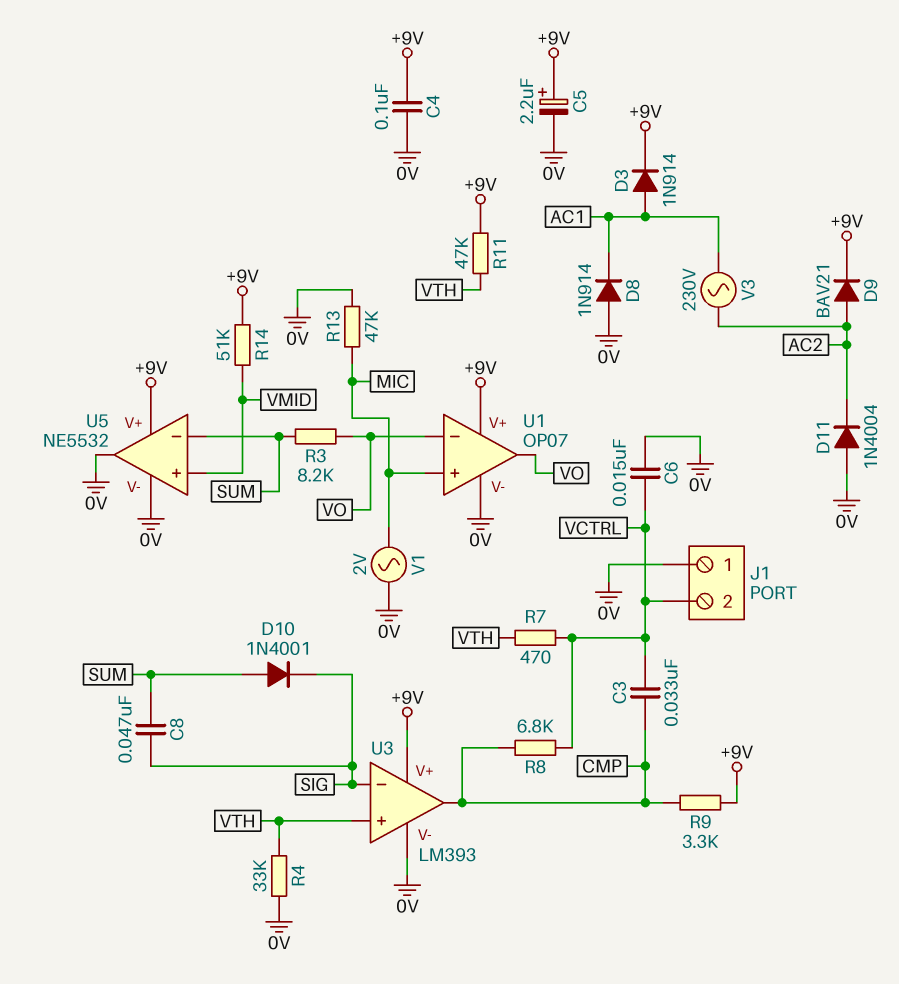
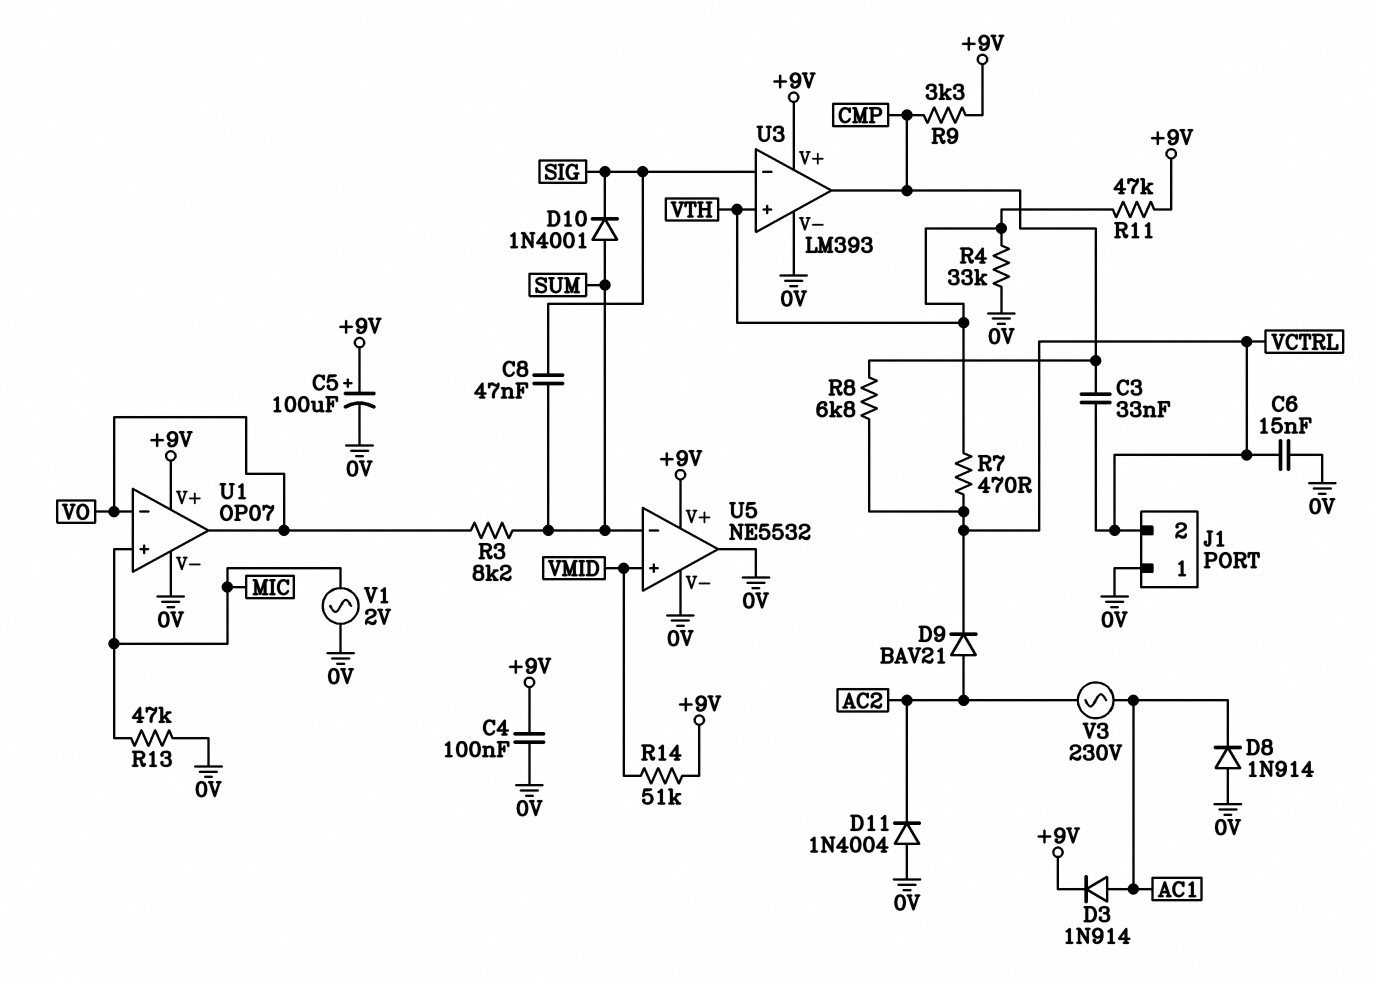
C5: 2.2uF (plus +9V, minus 0V) -> 100uF (plus +9V, minus 0V)
D9: diode BAV21 (A AC2, K +9V) -> diode BAV21 (A AC2, K VCTRL)

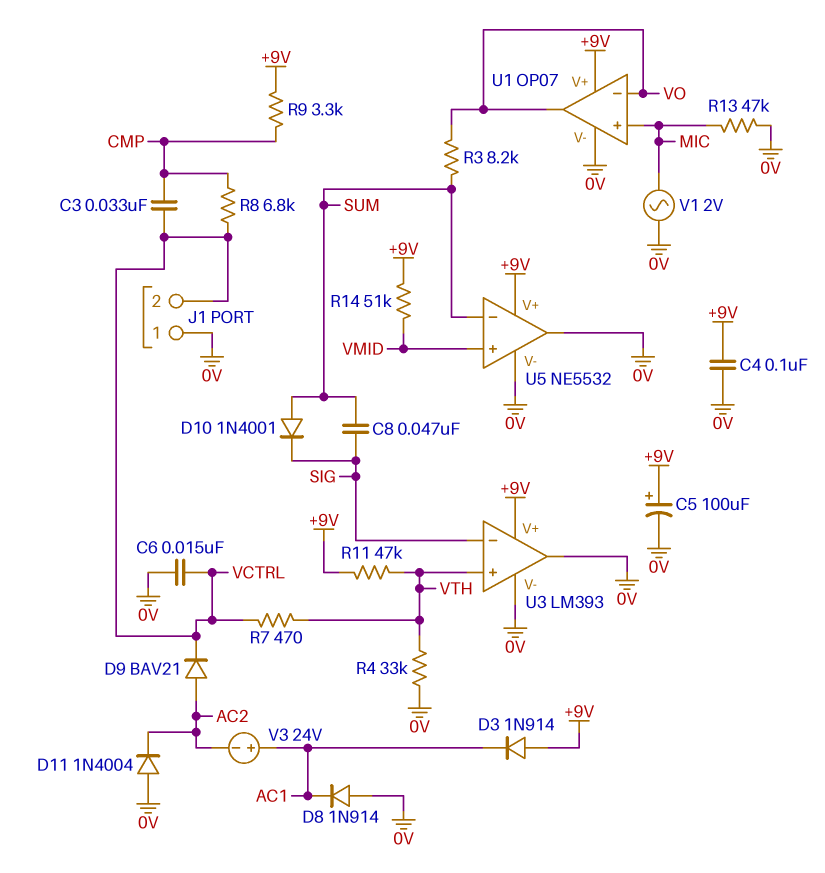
D3: diode 1N914 (A AC1, K +9V) -> diode 1N914 (A +9V, K AC1)
U3 pin out: CMP -> 0V
V3: AC 230V (AC1, AC2) -> 24V (plus AC1, minus AC2)

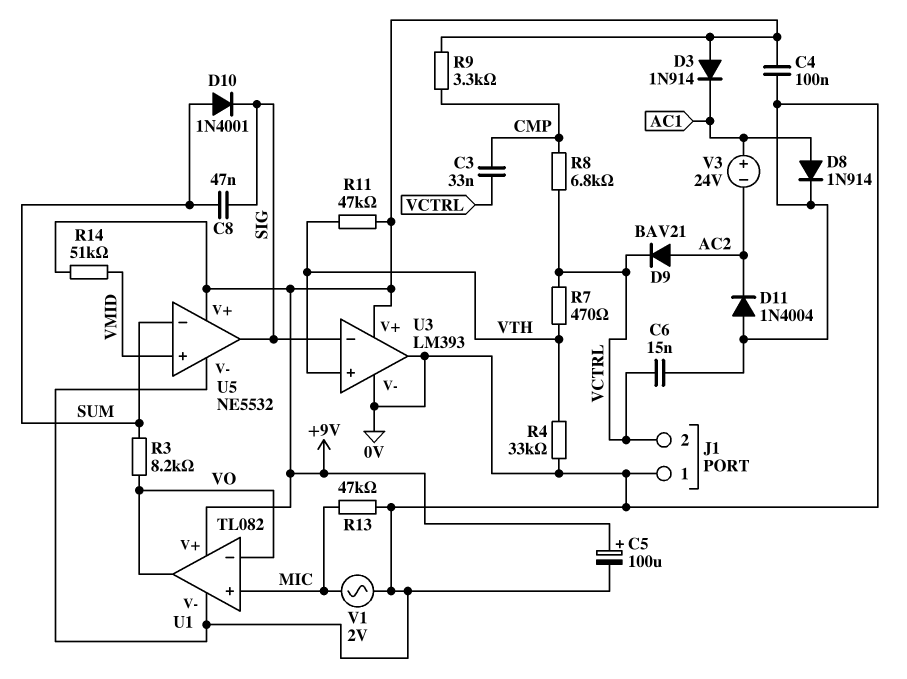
D8: diode 1N914 (A 0V, K AC1) -> diode 1N914 (A AC1, K 0V)
U1: OP07 -> TL082
U5 pin out: 0V -> SIG

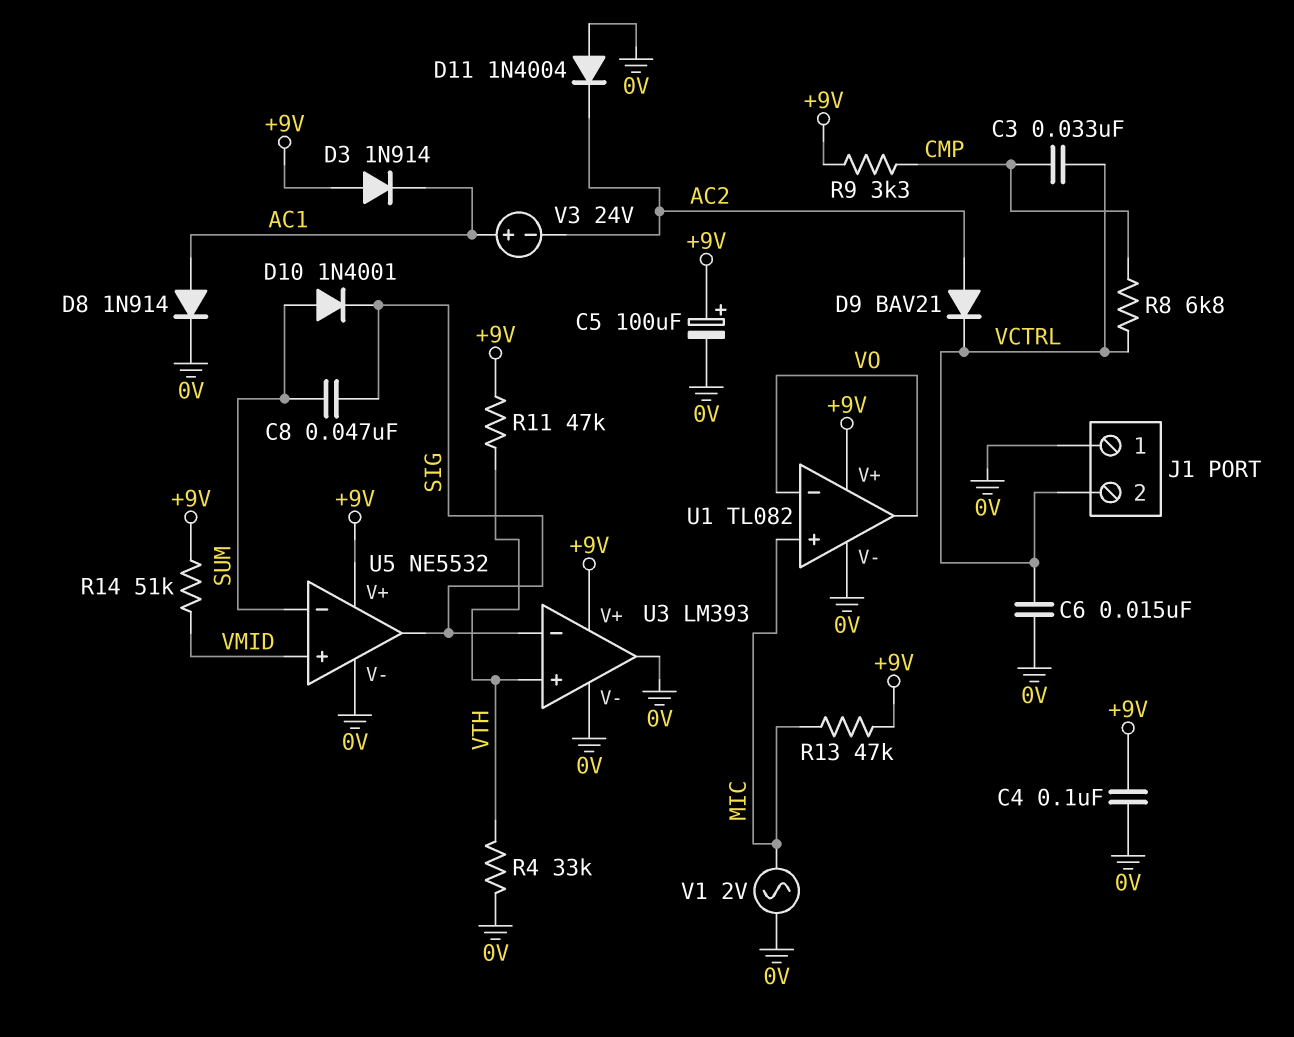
R3: 8.2k (SUM, VO) -> none
R7: 470 (VCTRL, VTH) -> none
R13: 47k (0V, MIC) -> 47k (+9V, MIC)

